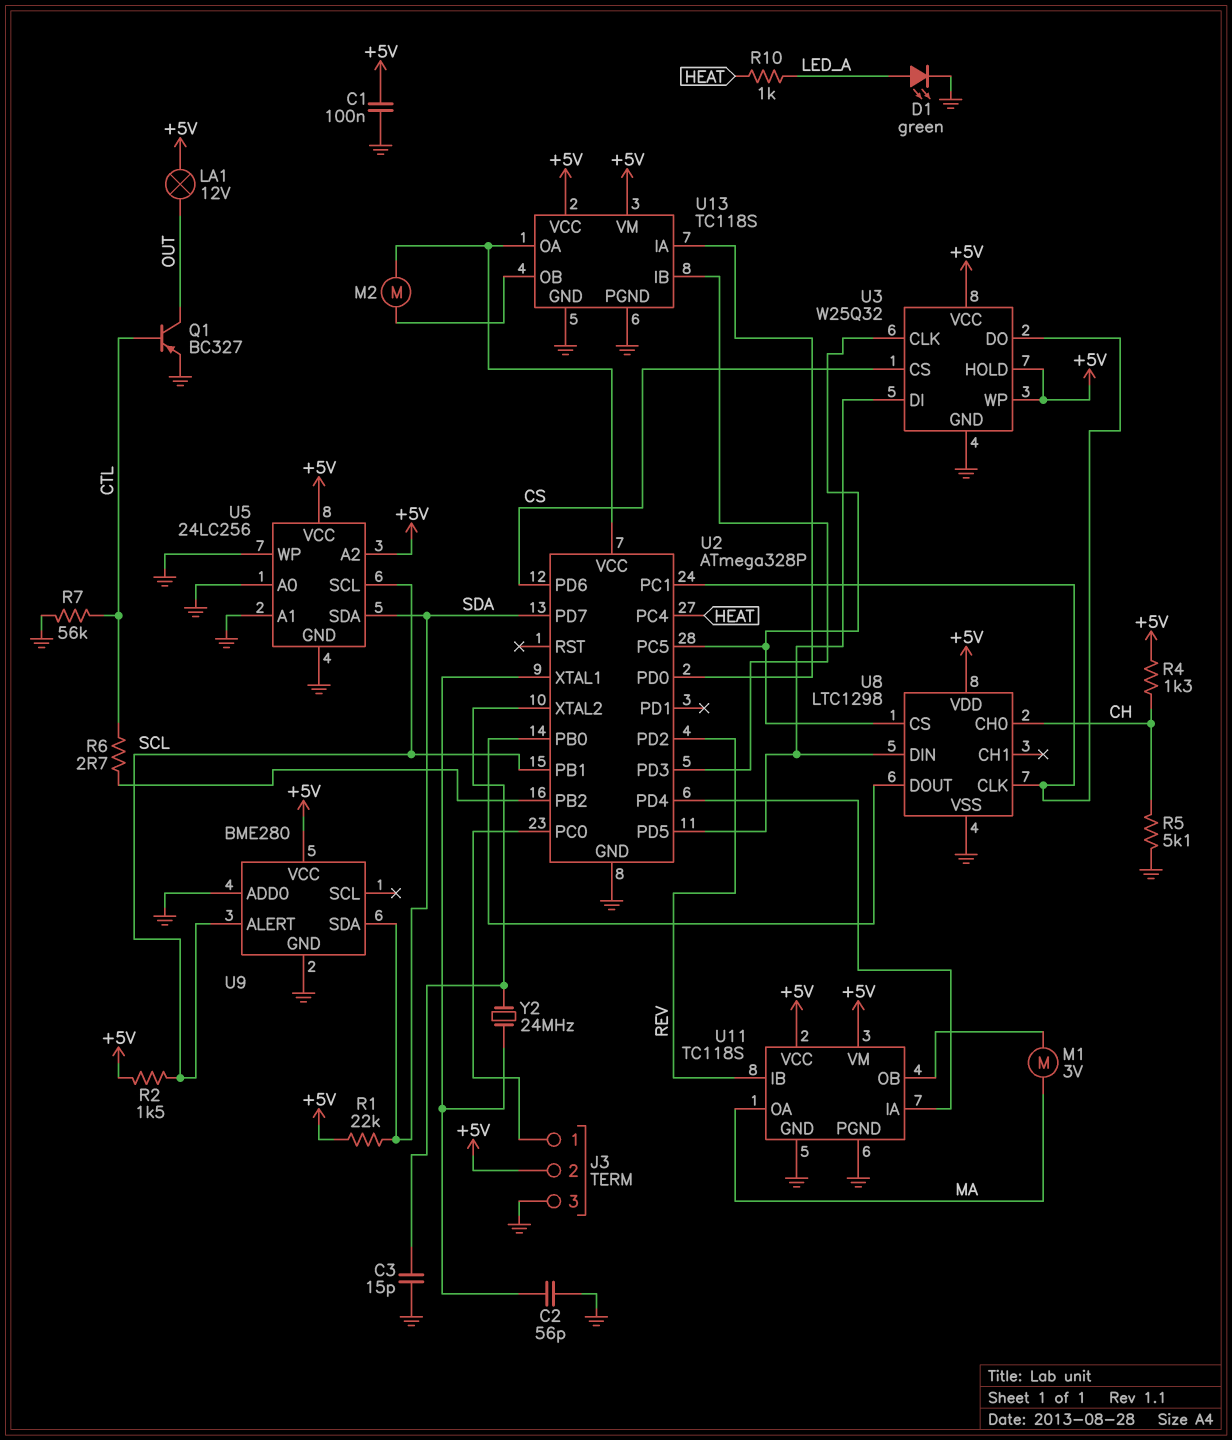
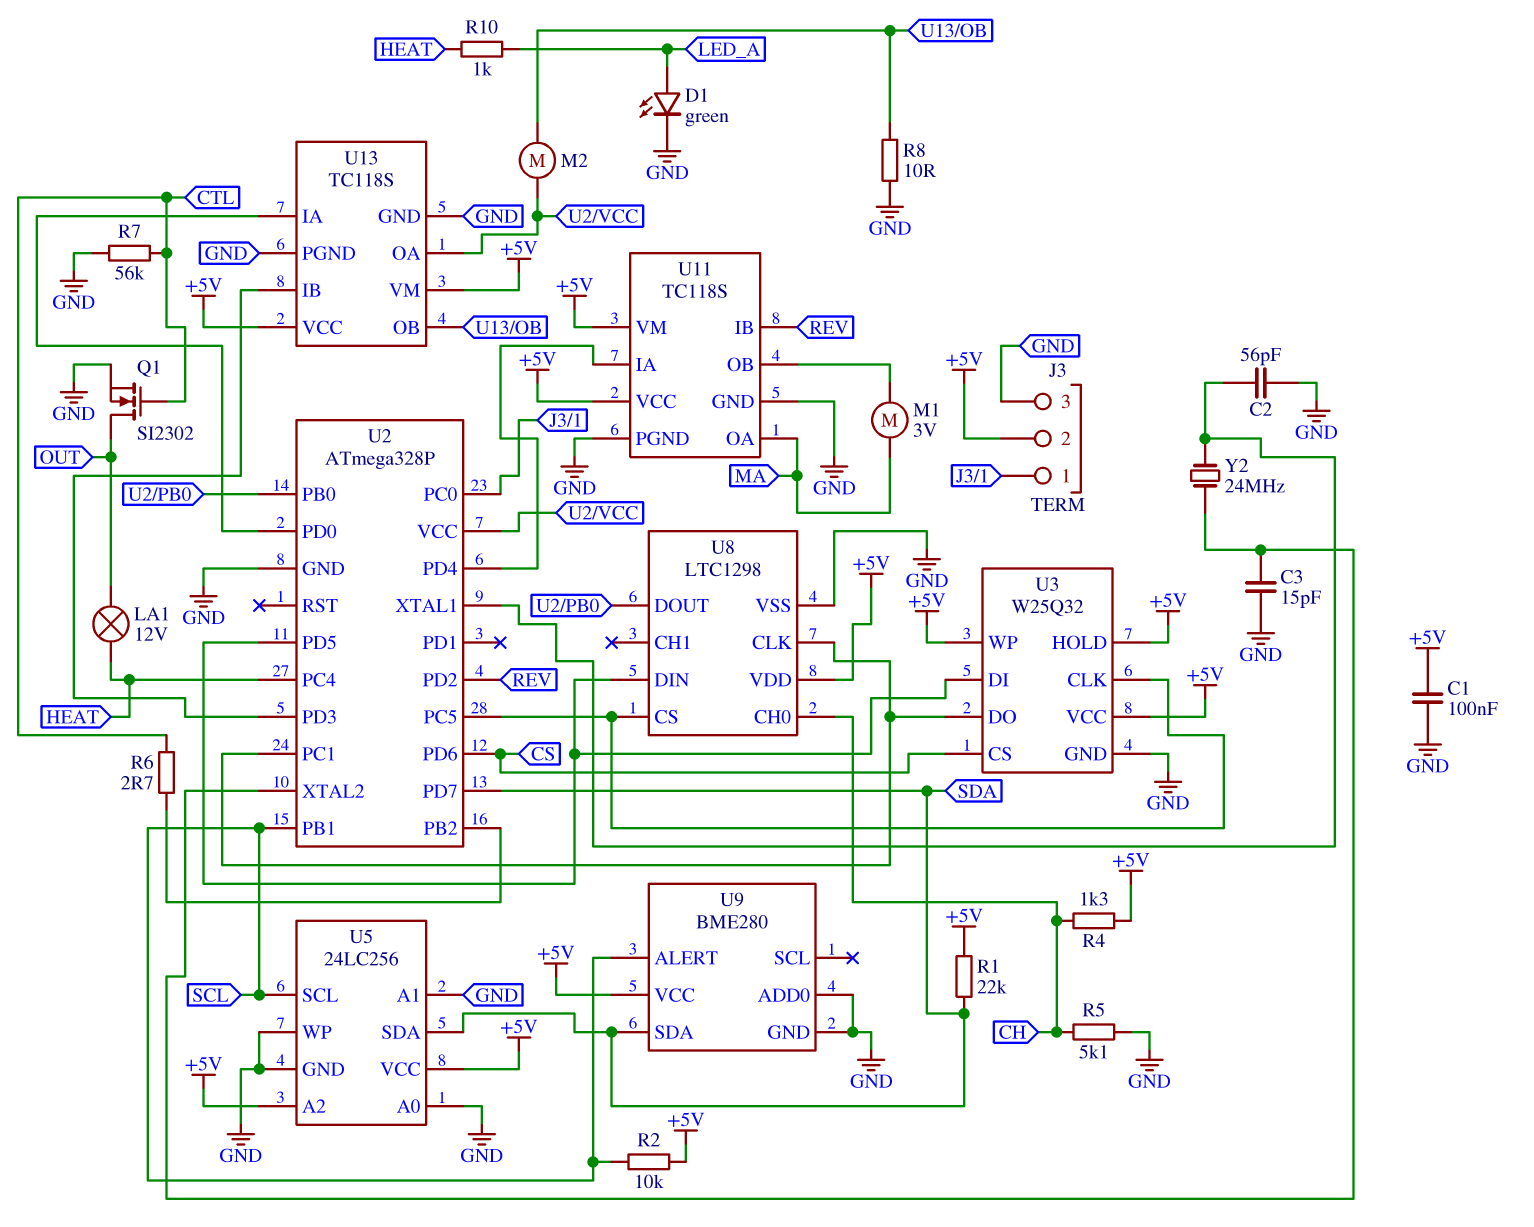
LA1: lamp 12V (+5V, OUT) -> lamp 12V (HEAT, OUT)
Q1: PNP BC327 (B CTL, C OUT, E GND) -> NMOS SI2302 (G CTL, D OUT, S GND)
R2: 1.5k (+5V, SCL) -> 10k (+5V, SCL)
R8: none -> 10 (GND, U13/OB)

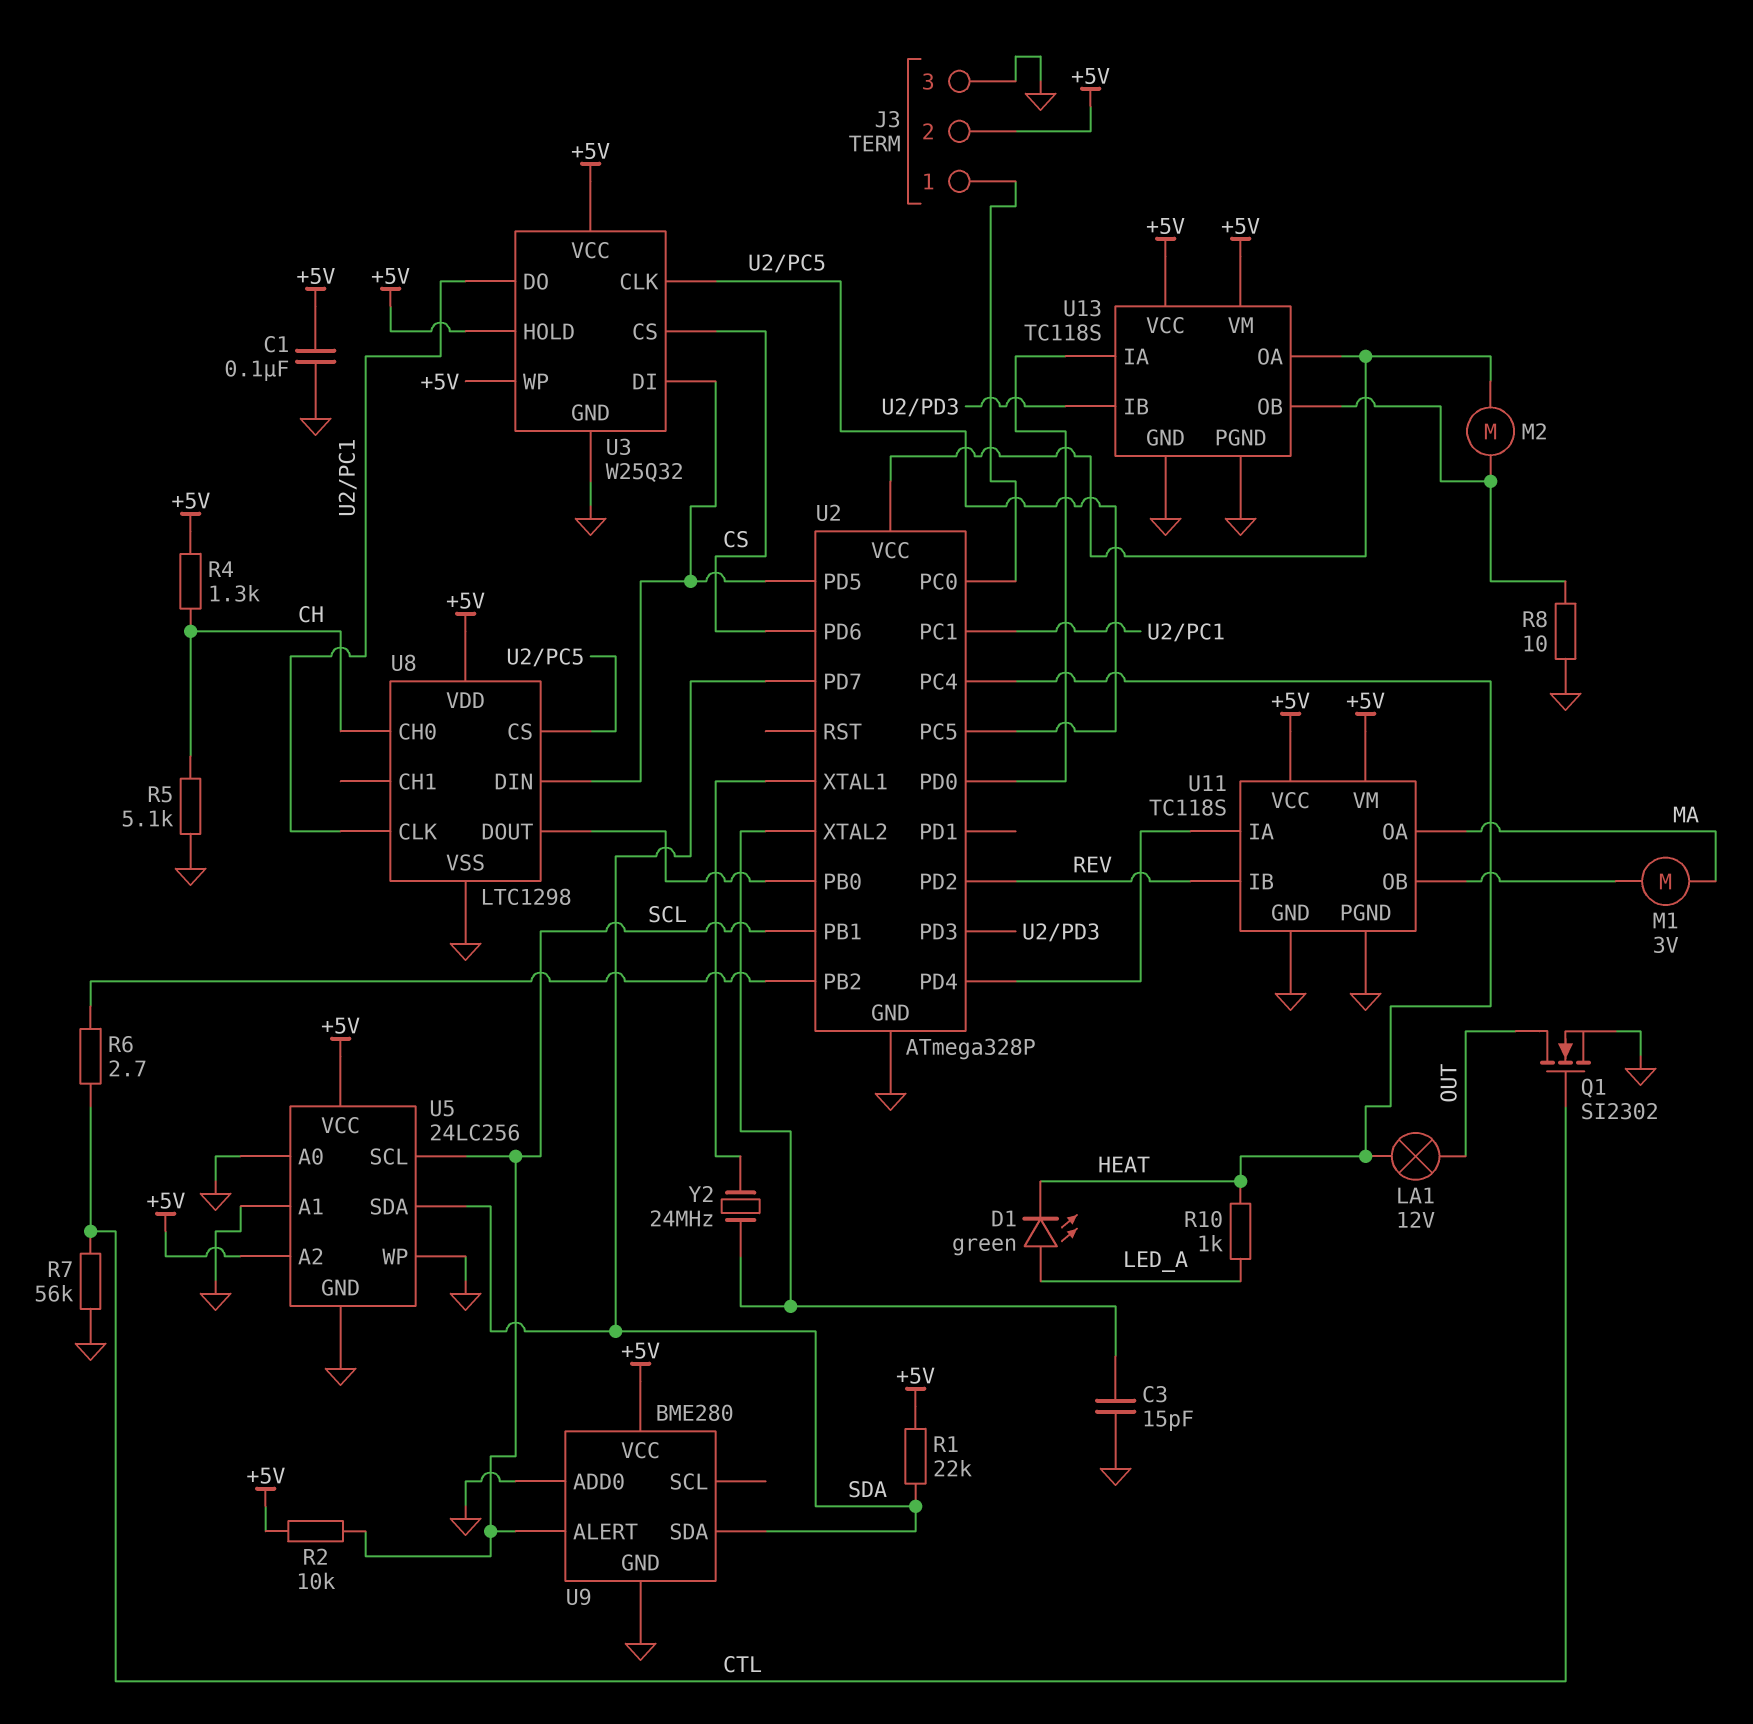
C2: 56pF (GND, U2/XTAL1) -> none
D1: LED green (A LED_A, K GND) -> LED green (A LED_A, K HEAT)

